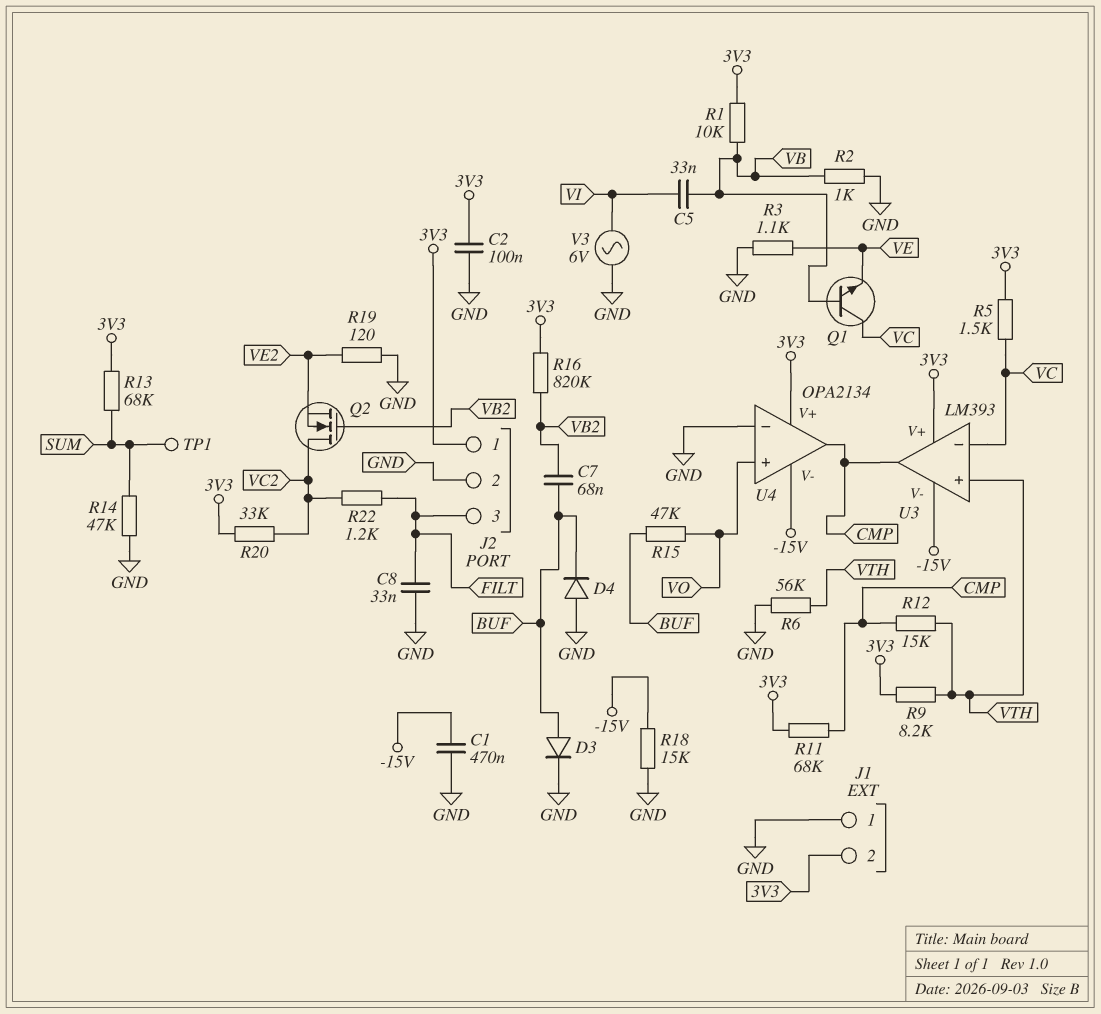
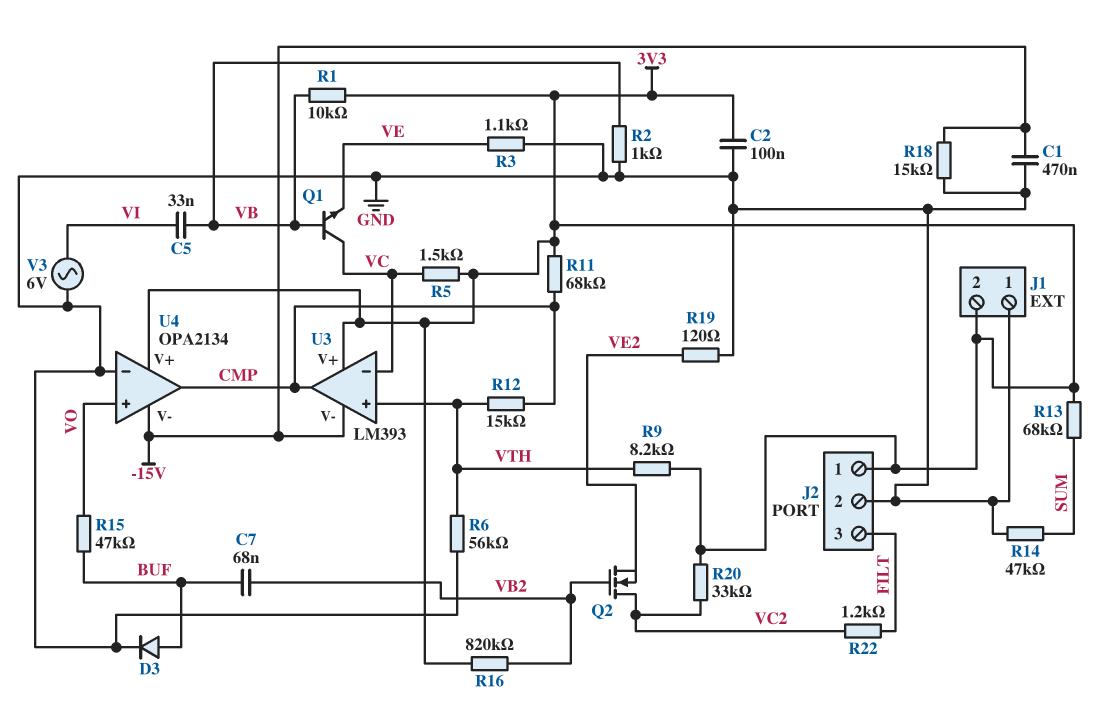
C8: 33nF (FILT, GND) -> none
D4: diode (A GND, K BUF) -> none
TP1: test point (SUM) -> none

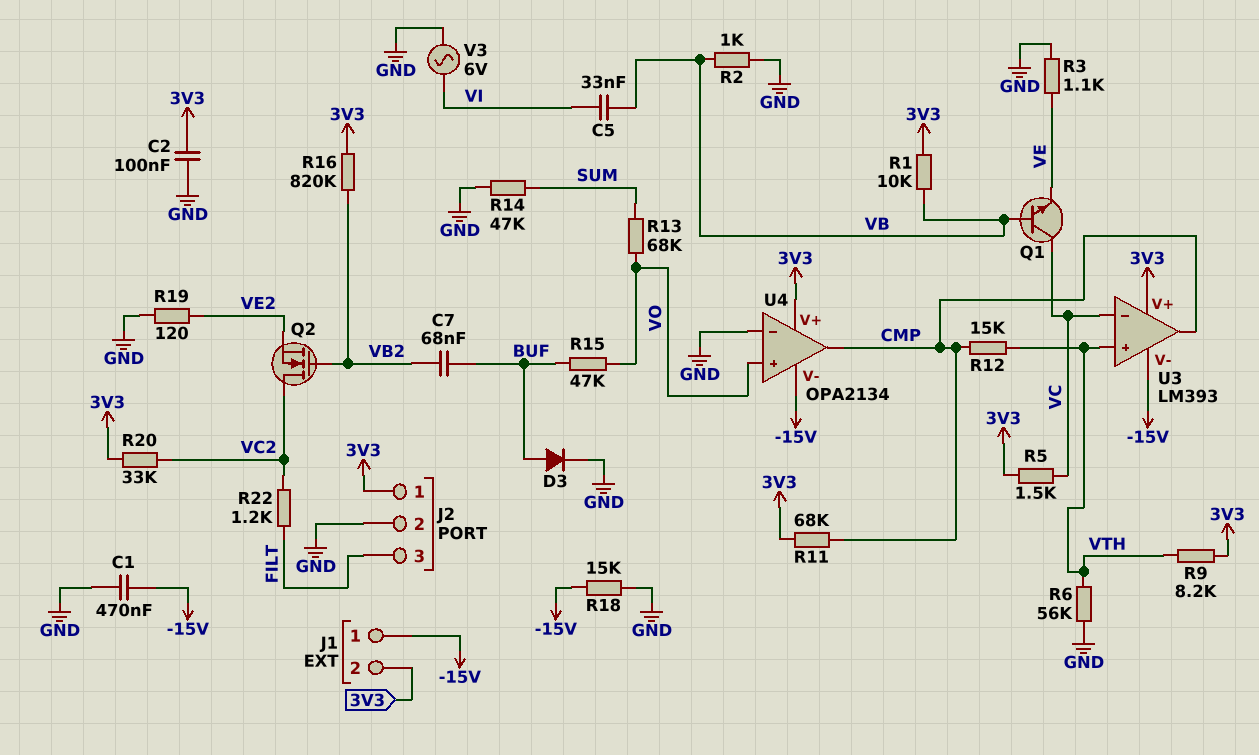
J1 pin 1: GND -> -15V
R13: 68k (3V3, SUM) -> 68k (SUM, VO)

